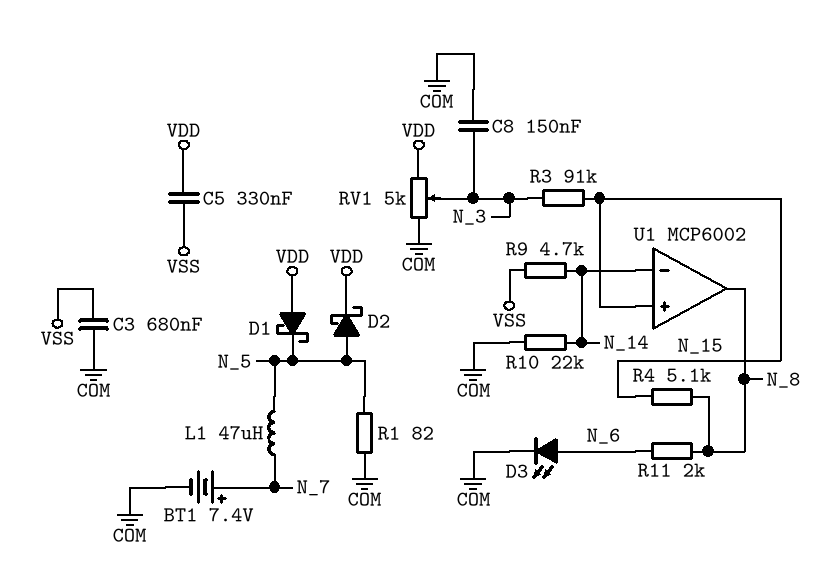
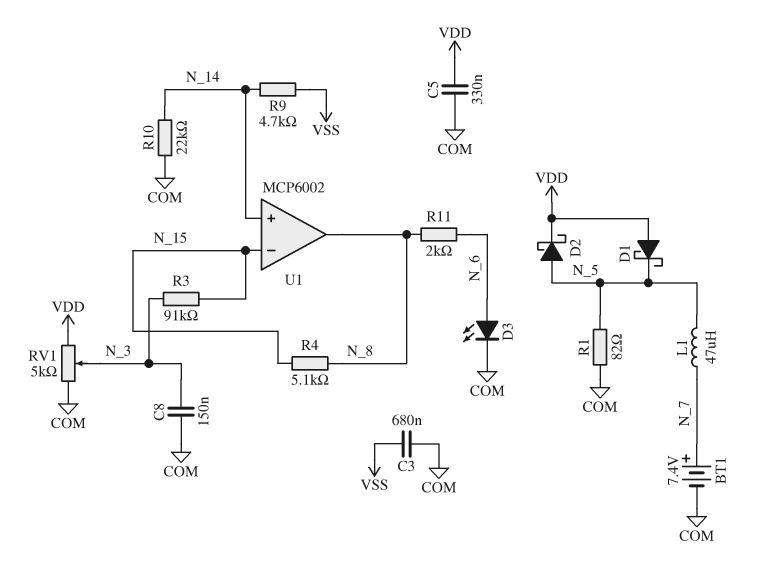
C5: 330nF (VDD, VSS) -> 330nF (COM, VDD)
U1 pin in+: N_15 -> N_14
U1 pin in-: N_14 -> N_15

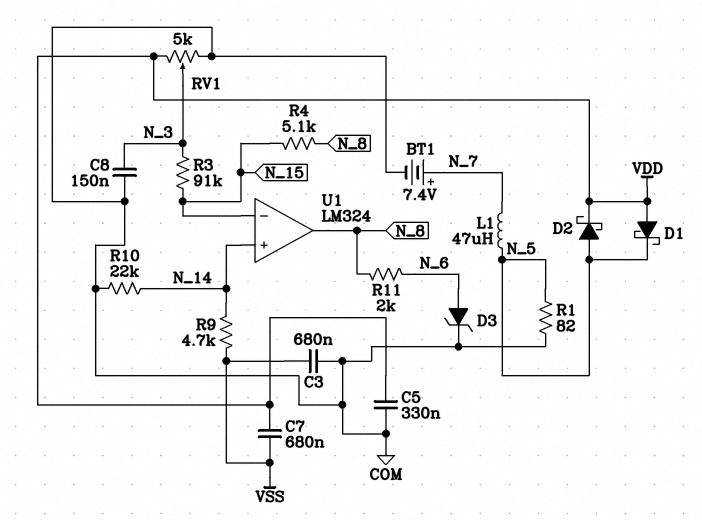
C7: none -> 680nF (VDD, VSS)
D3: LED (A N_6, K COM) -> zener (A N_6, K COM)
U1: MCP6002 -> LM324

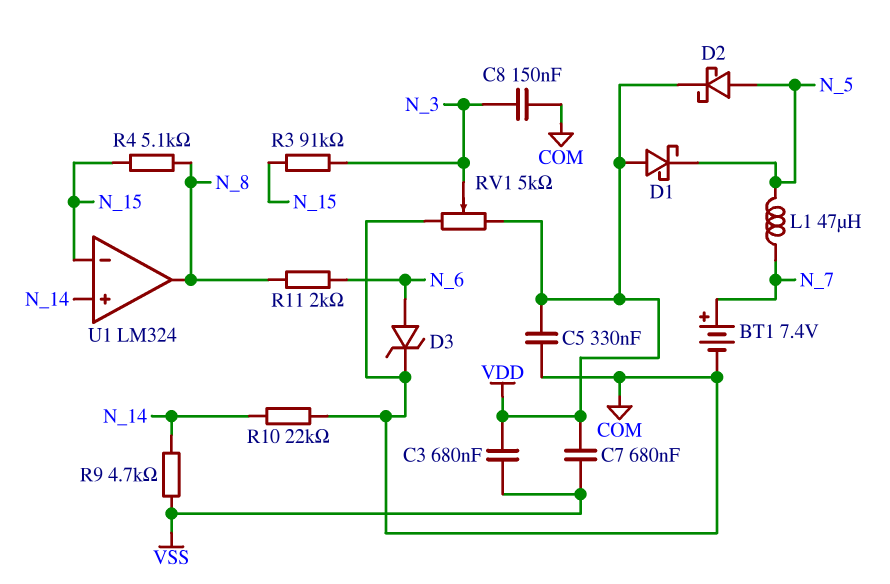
C3: 680nF (COM, VSS) -> 680nF (VDD, VSS)
R1: 82 (COM, N_5) -> none

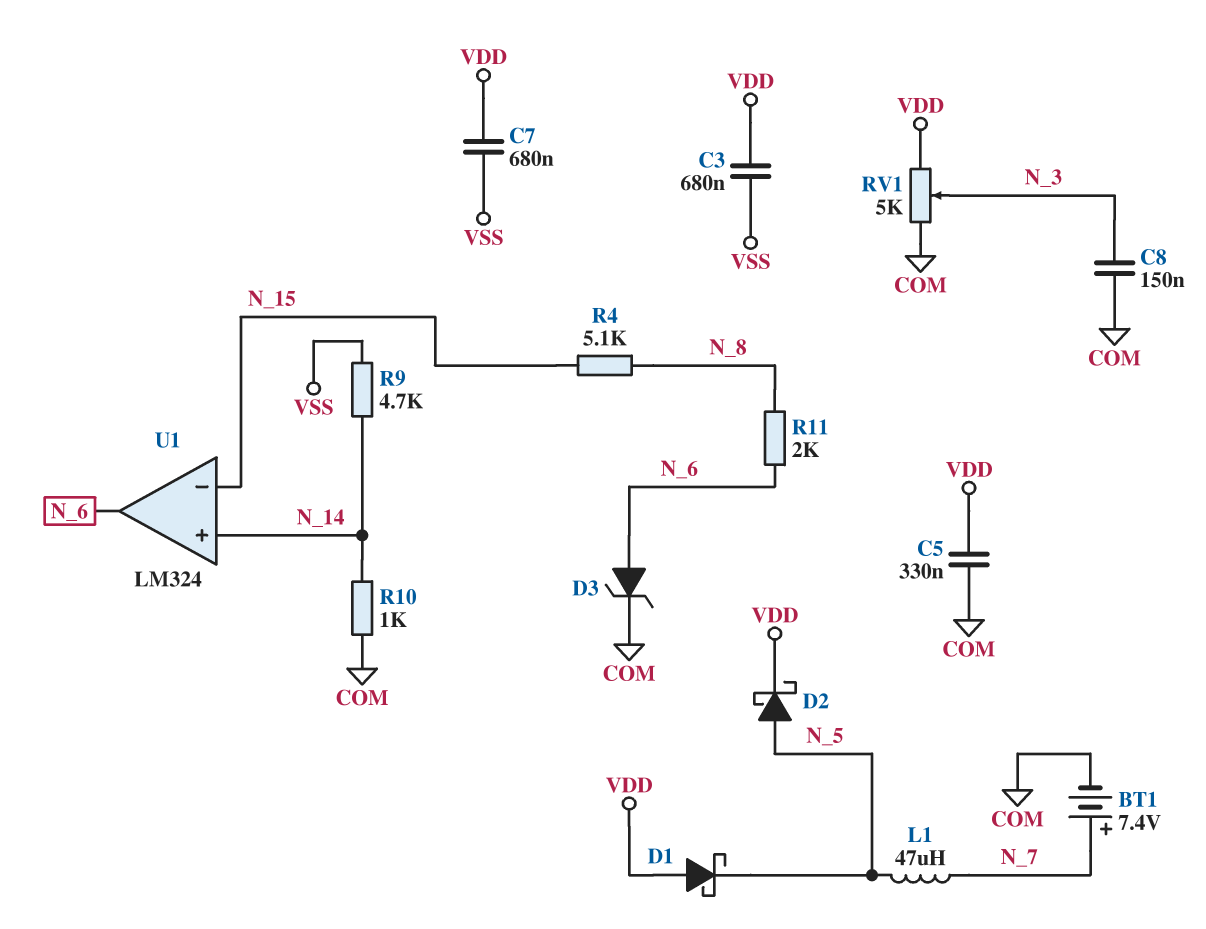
R3: 91k (N_3, N_15) -> none
R10: 22k (COM, N_14) -> 1k (COM, N_14)
U1 pin out: N_8 -> N_6

